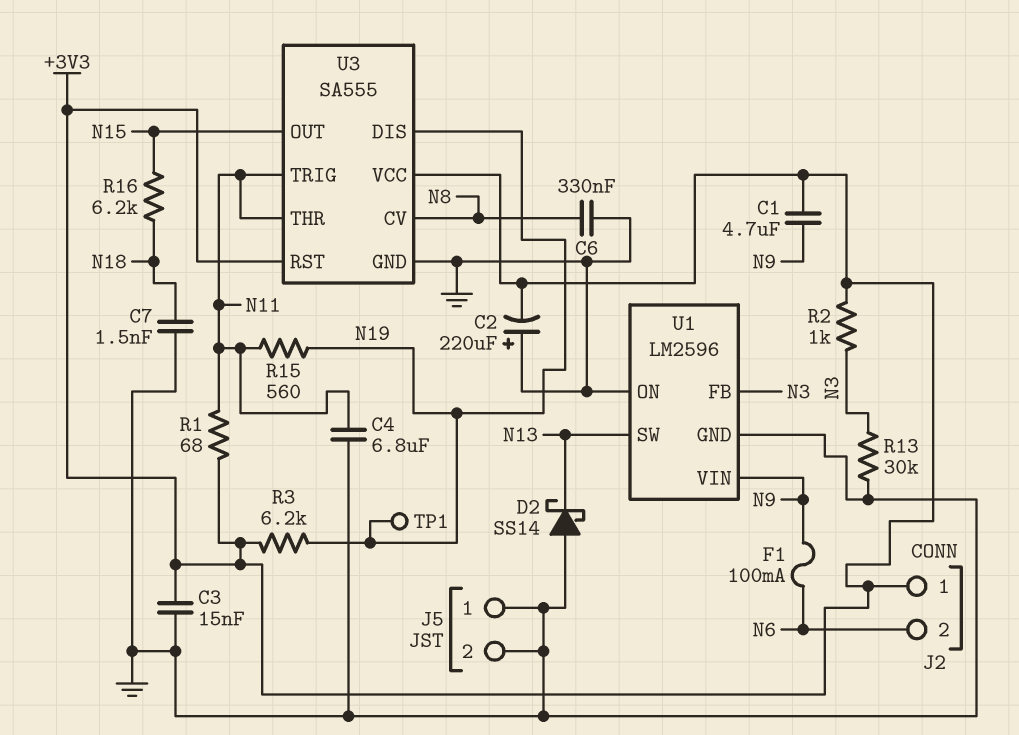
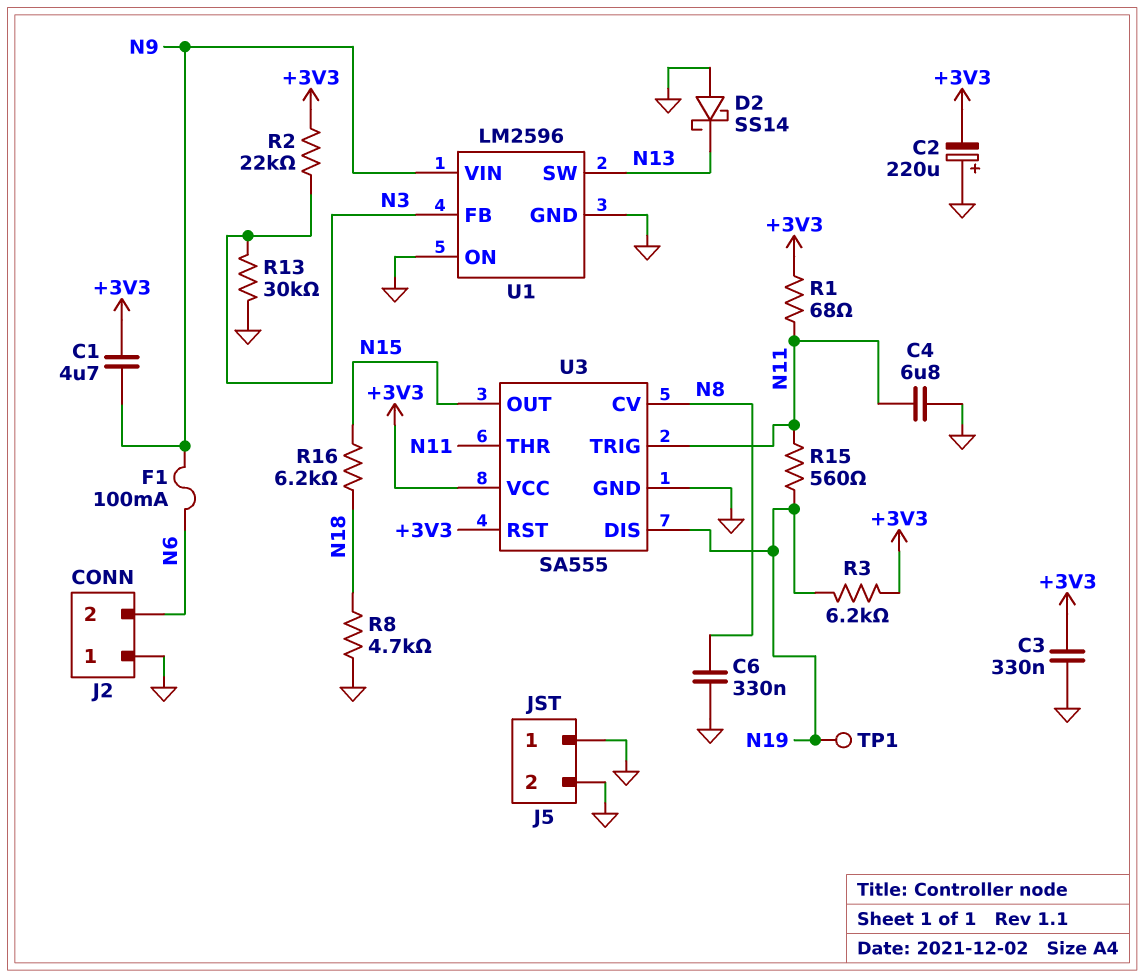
C3: 15nF (+3V3, GND) -> 330nF (+3V3, GND)
C7: 1.5nF (GND, N18) -> none
J2 pin 1: +3V3 -> GND
R2: 1k (+3V3, N3) -> 22k (+3V3, N3)
R8: none -> 4.7k (GND, N18)

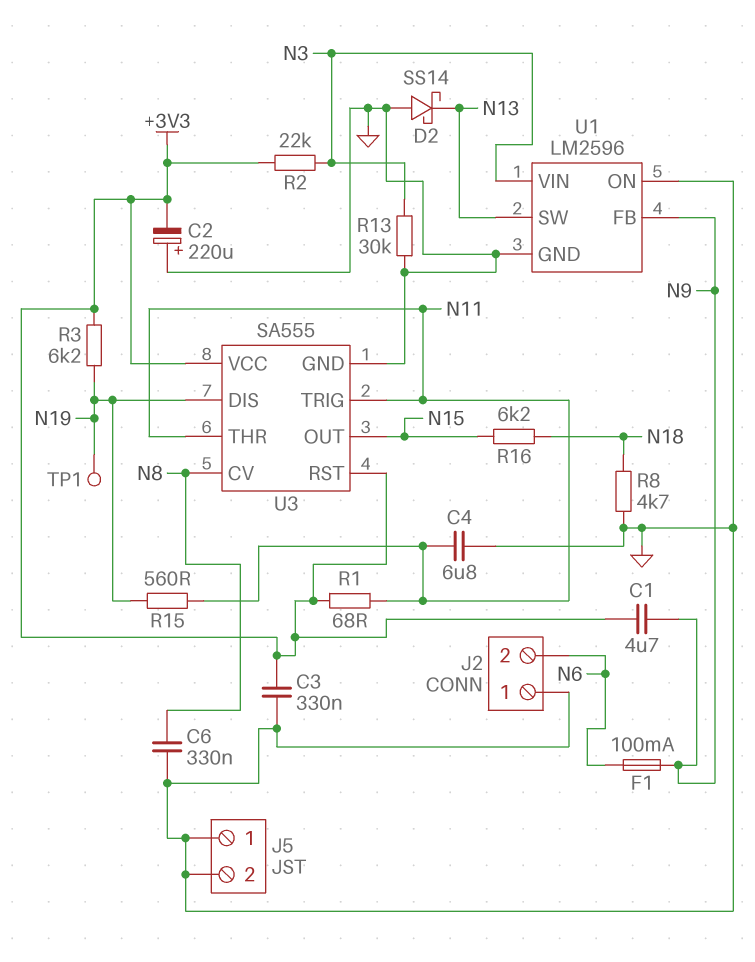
U1 pin FB: N3 -> N9
U1 pin VIN: N9 -> N3

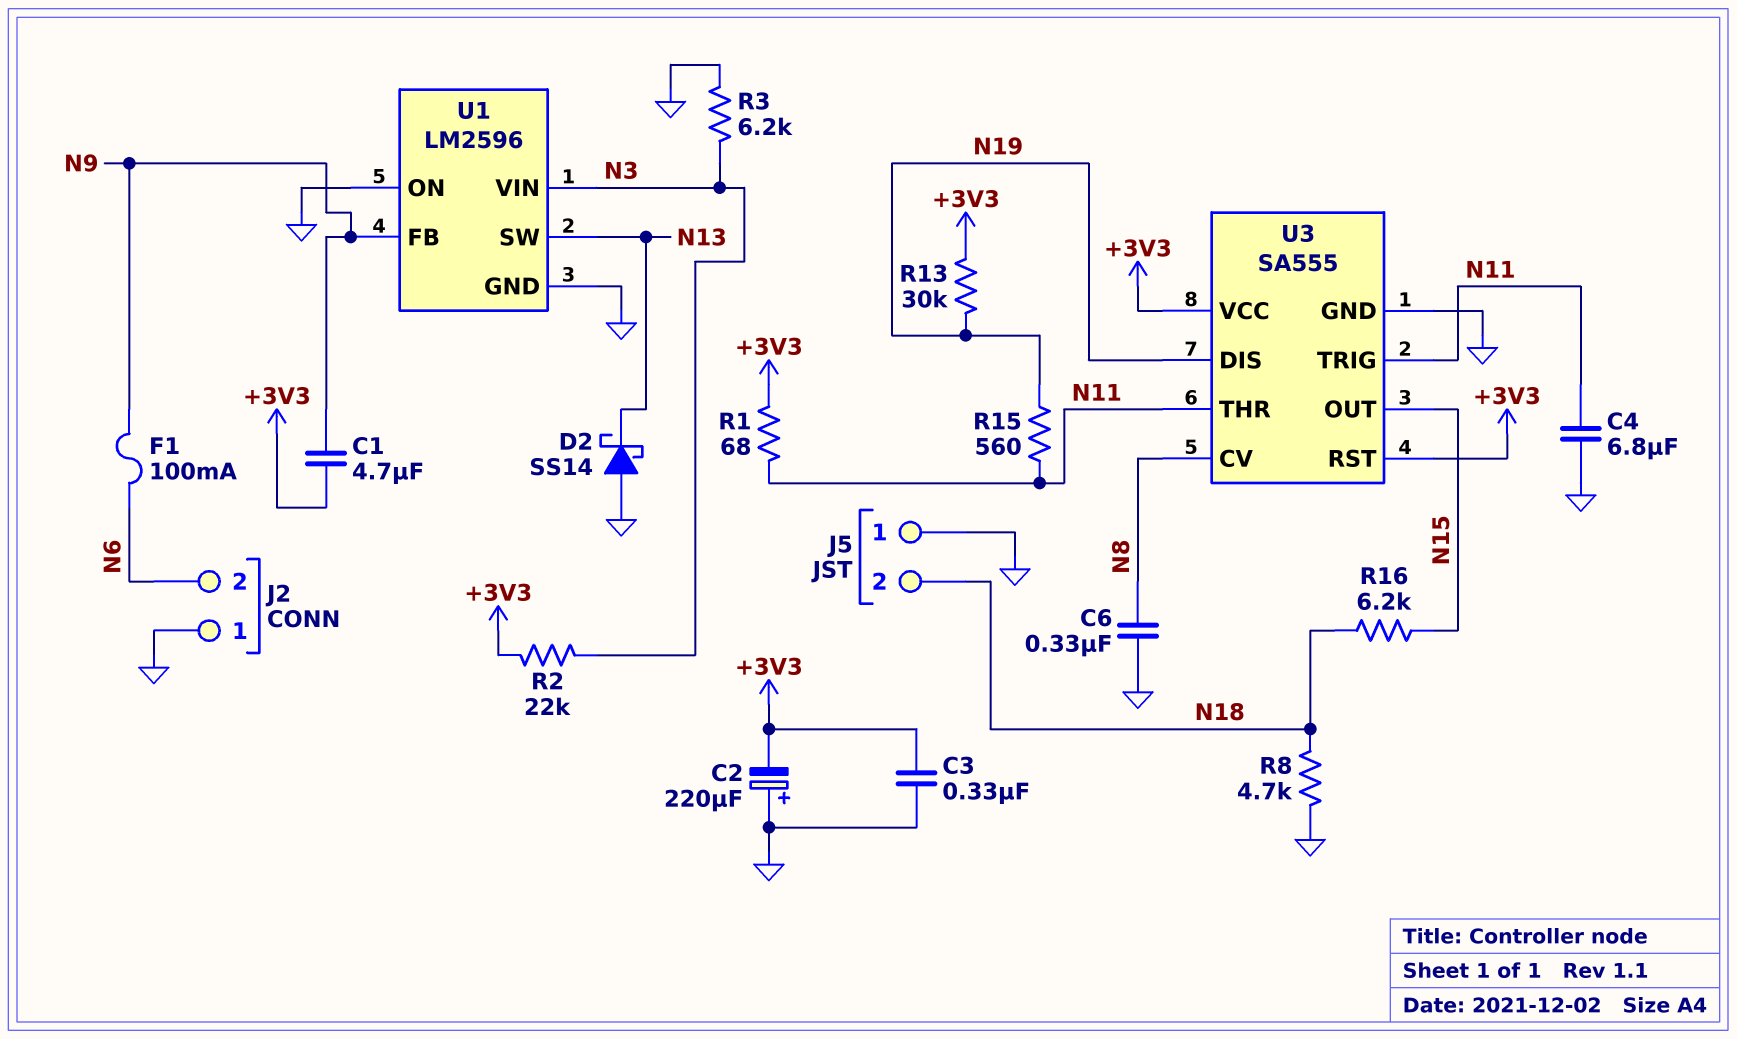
J5 pin 2: GND -> N18
R3: 6.2k (+3V3, N19) -> 6.2k (GND, N3)
R13: 30k (GND, N3) -> 30k (+3V3, N19)
TP1: test point (N19) -> none

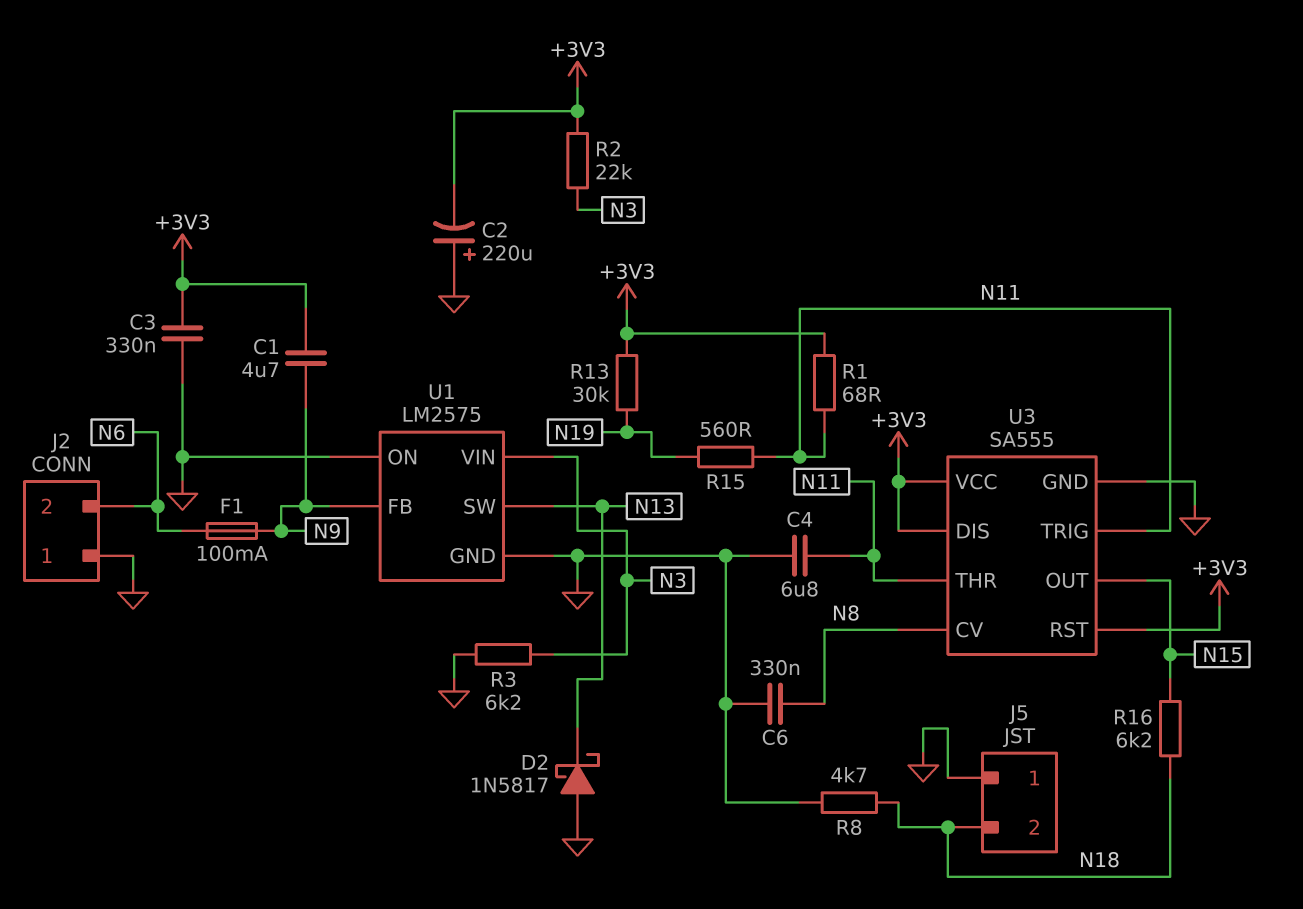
D2: schottky SS14 (A GND, K N13) -> schottky 1N5817 (A GND, K N13)
U1: LM2596 -> LM2575
U3 pin DIS: N19 -> +3V3

